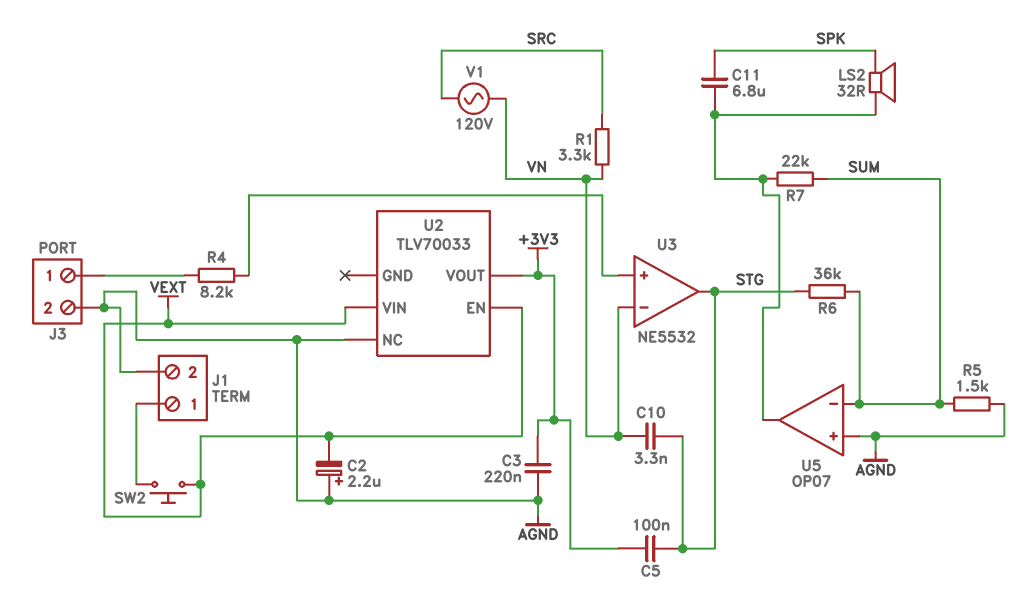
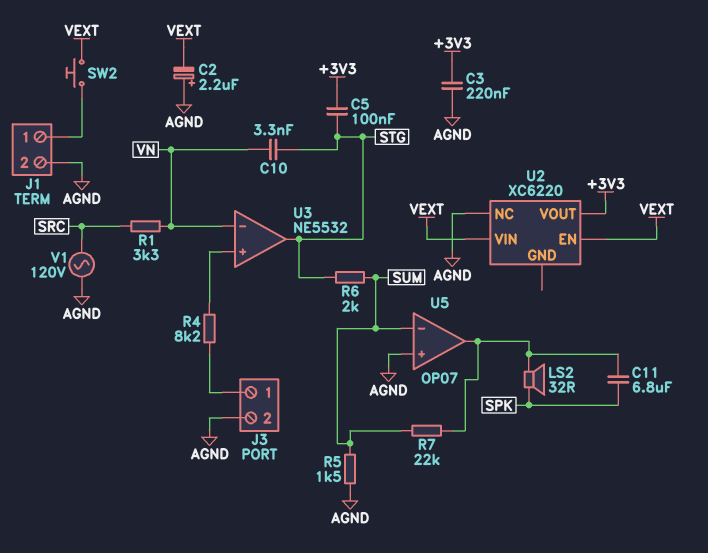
R6: 36k (STG, SUM) -> 2k (STG, SUM)
U2: TLV70033 -> XC6220
V1: AC 120V (SRC, VN) -> AC 120V (AGND, SRC)

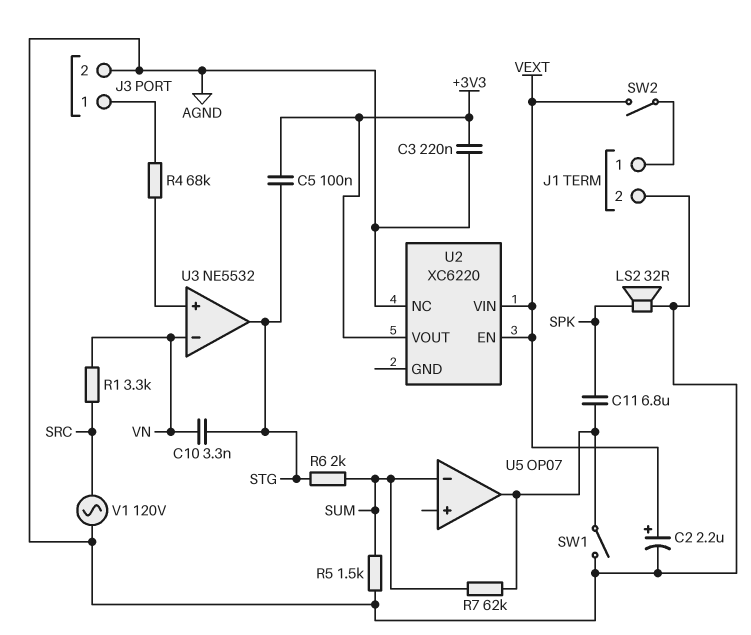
C2: 2.2uF (plus AGND, minus VEXT) -> 2.2uF (plus VEXT, minus AGND)
LS2: speaker 32R (SPK, U5/out) -> speaker 32R (AGND, SPK)
R4: 8.2k (J3/1, U3/in+) -> 68k (J3/1, U3/in+)
R7: 22k (SUM, U5/out) -> 62k (SUM, U5/out)
SW1: none -> switch (AGND, U5/out)
SW2: button (J1/1, VEXT) -> switch (J1/1, VEXT)
U5 pin in+: AGND -> none

